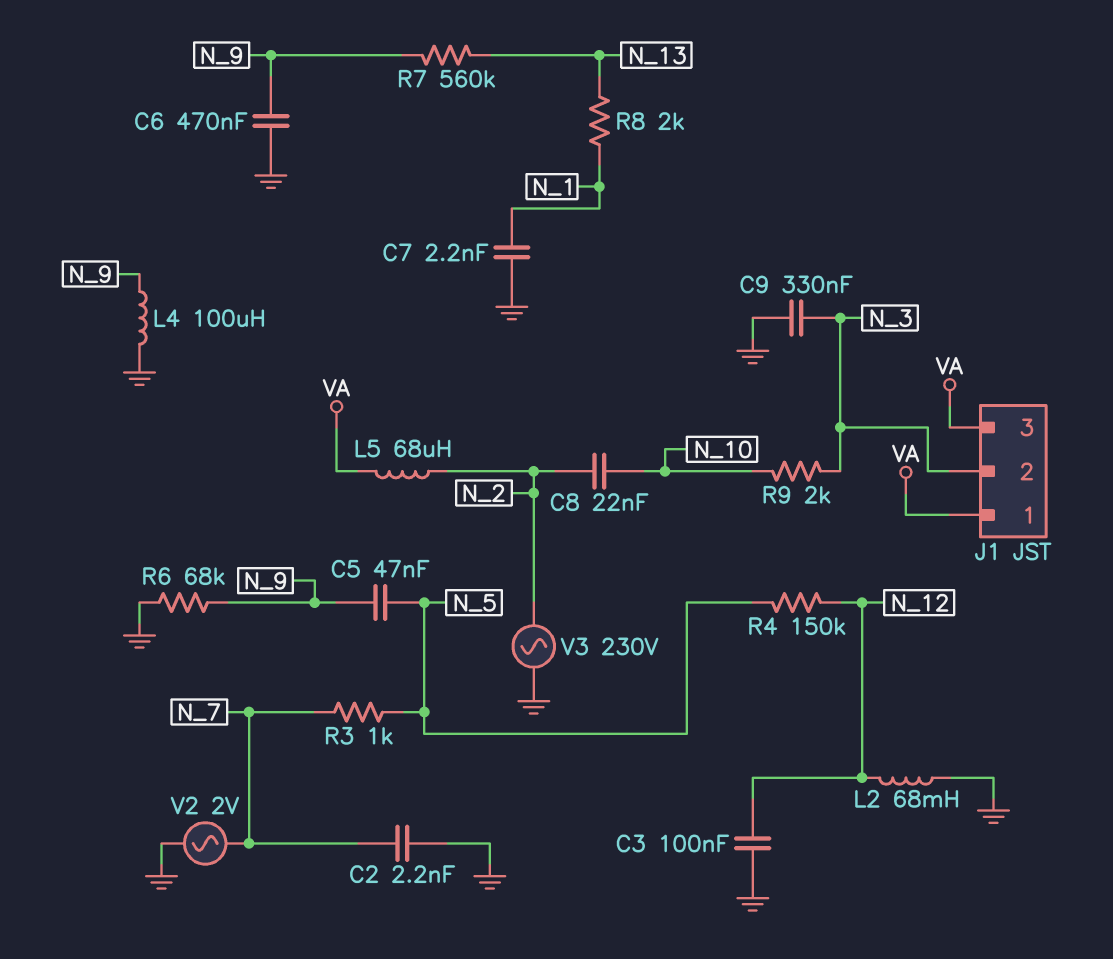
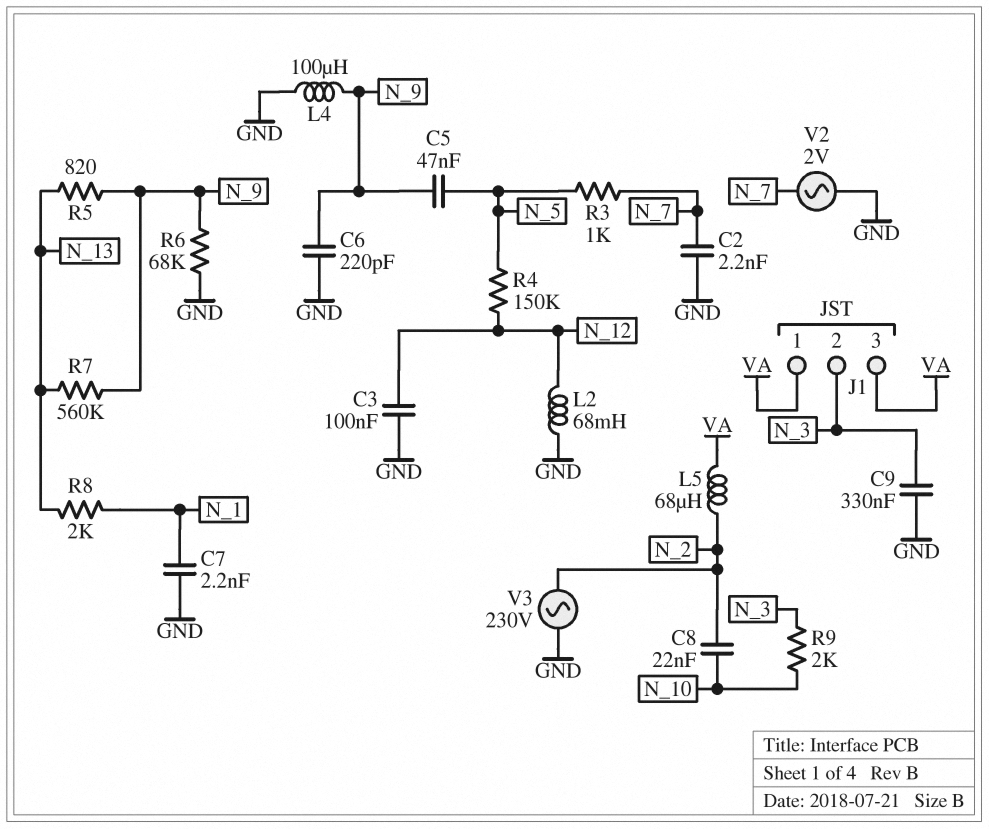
C6: 470nF (GND, N_9) -> 220pF (GND, N_9)
R5: none -> 820 (N_9, N_13)

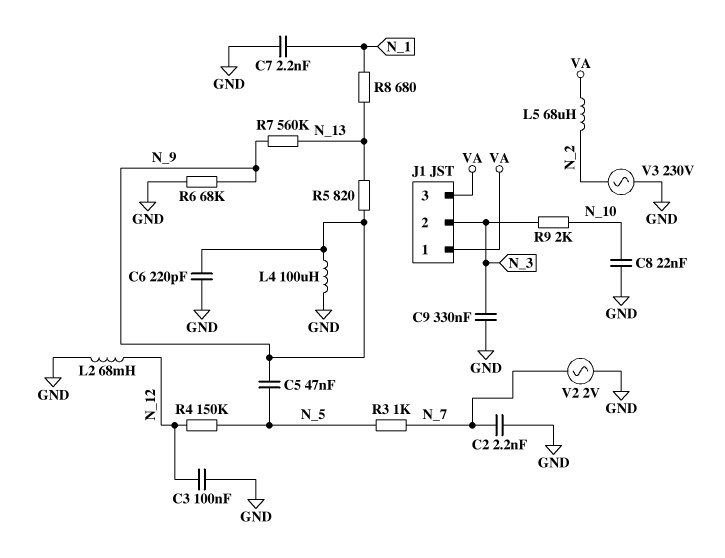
C8: 22nF (N_2, N_10) -> 22nF (GND, N_10)
R8: 2k (N_1, N_13) -> 680 (N_1, N_13)

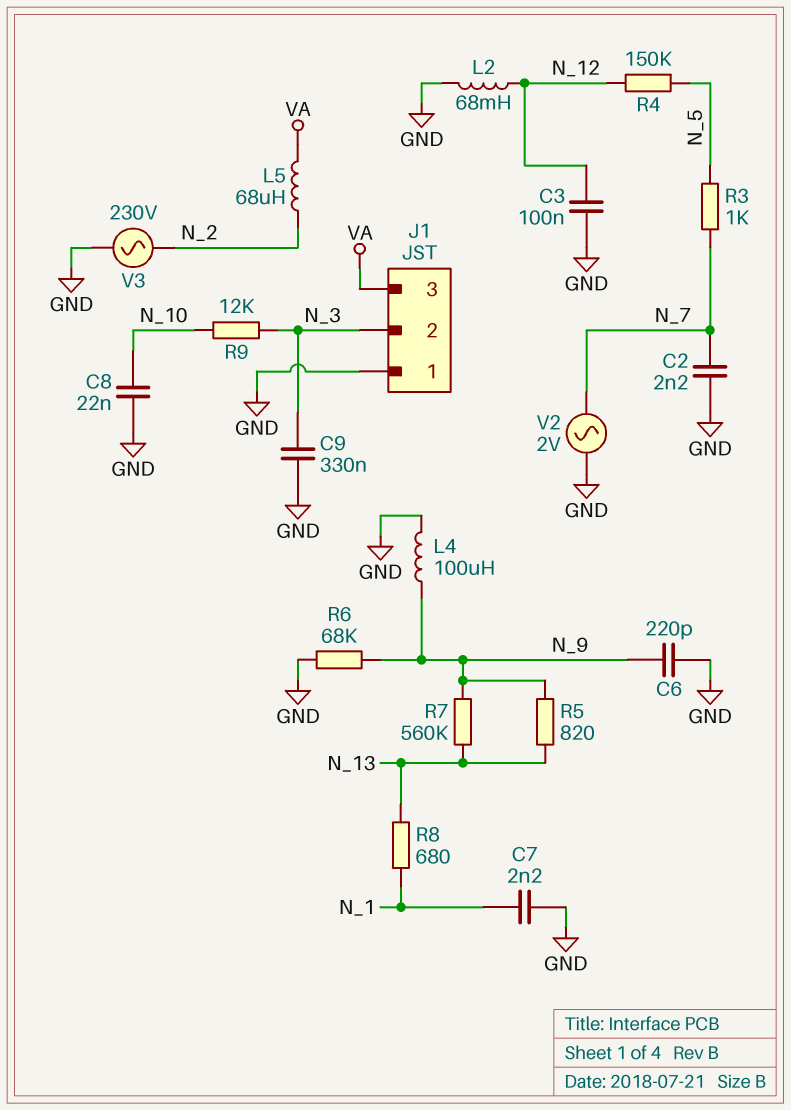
C5: 47nF (N_5, N_9) -> none
J1 pin 1: VA -> GND
R9: 2k (N_3, N_10) -> 12k (N_3, N_10)

